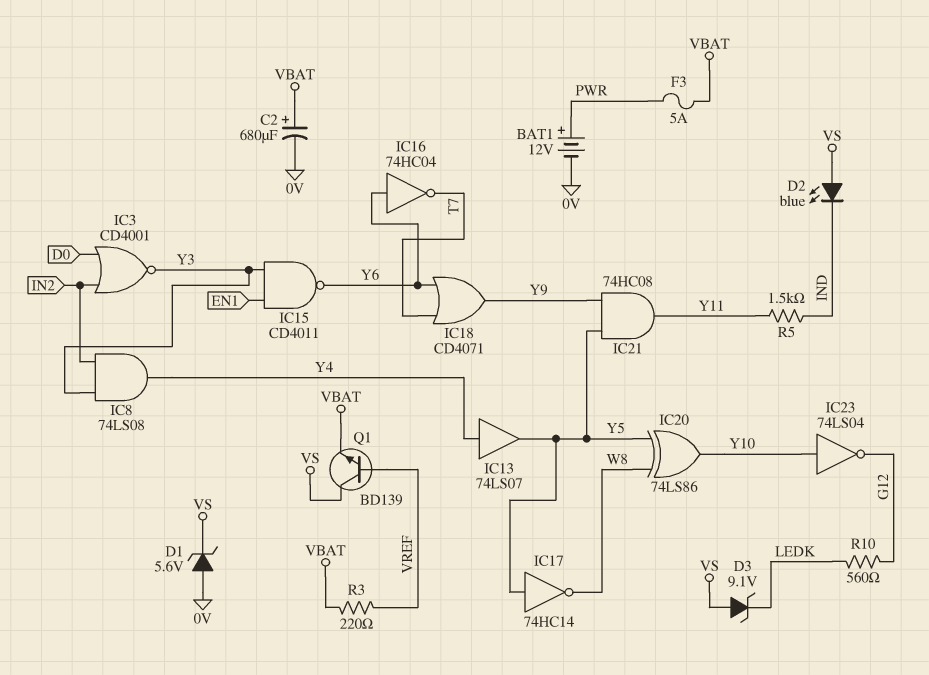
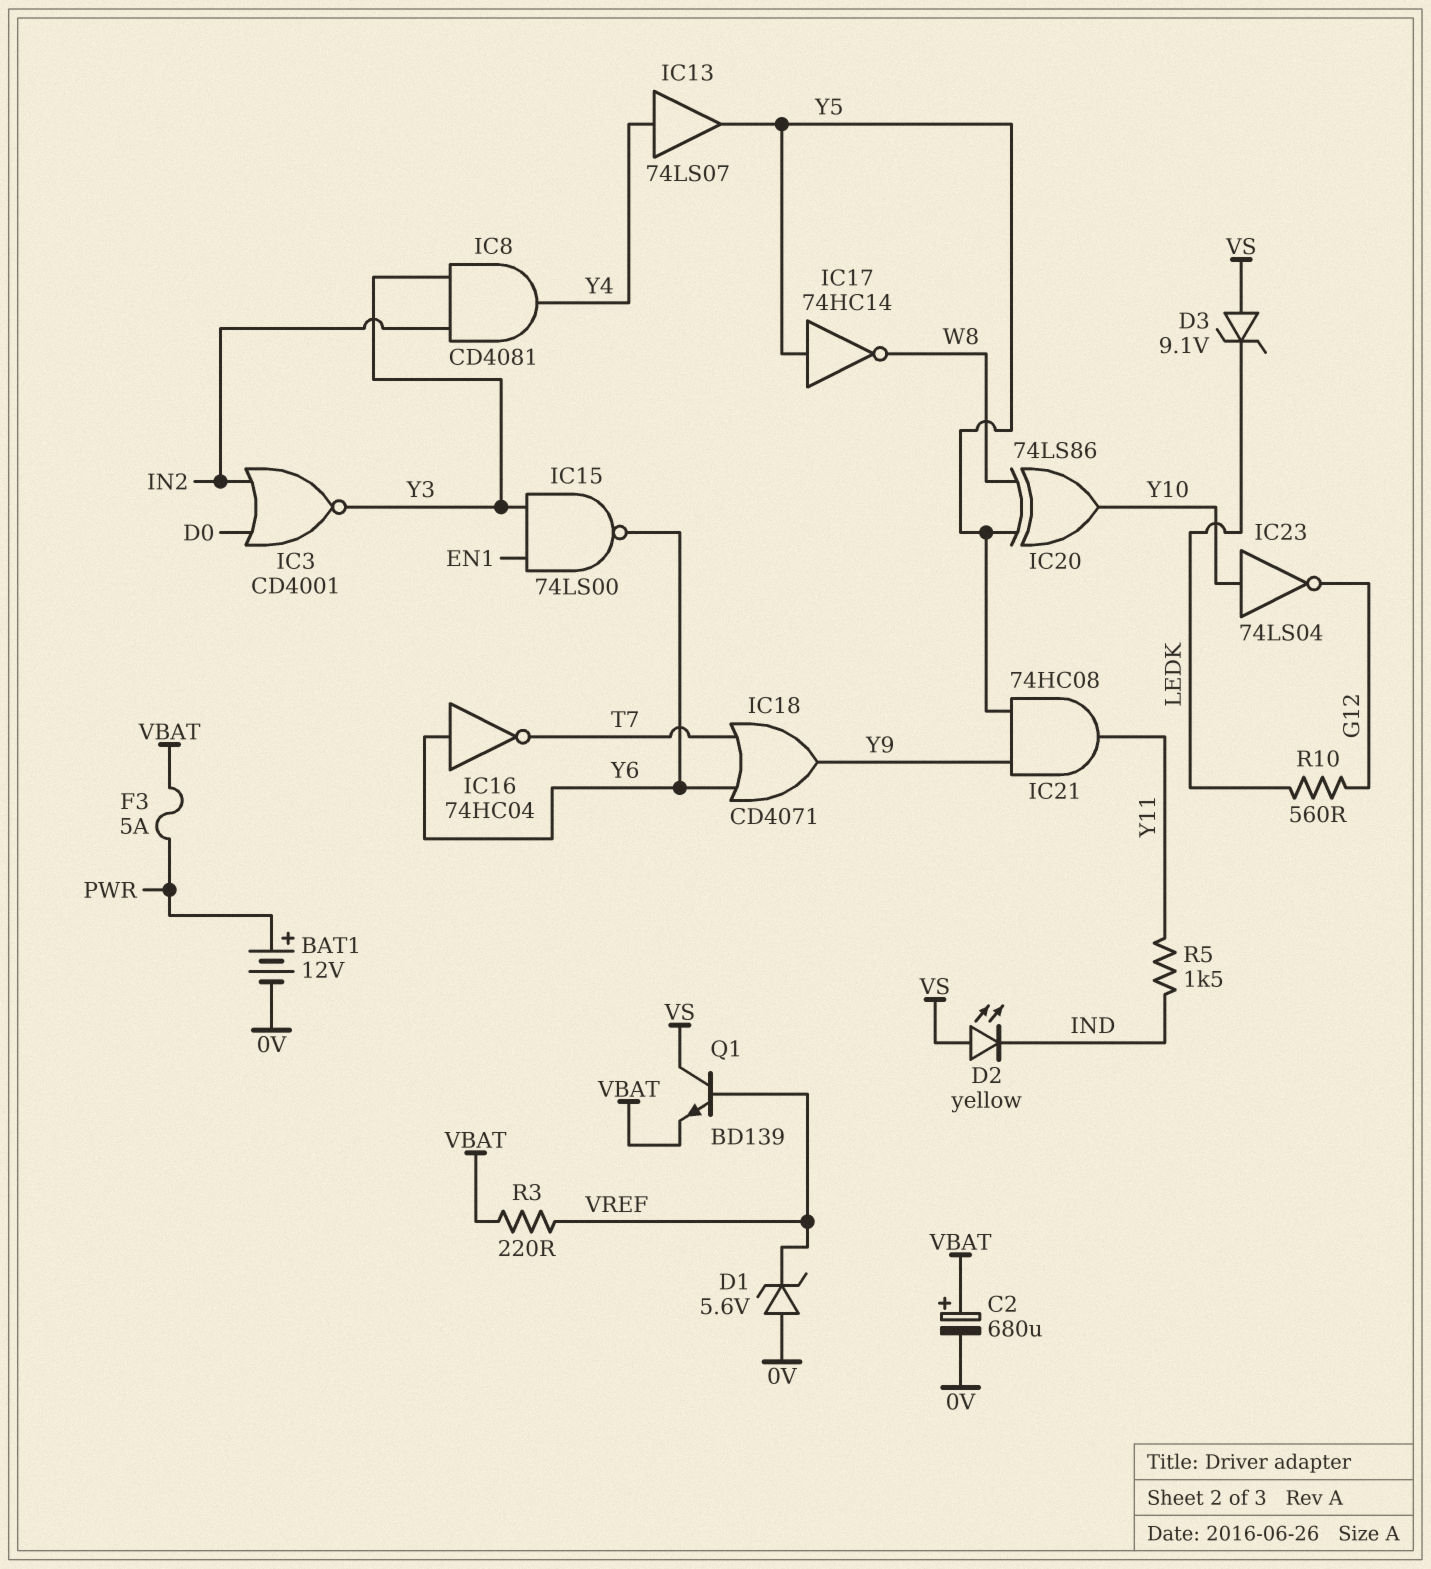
D1: zener 5.6V (A 0V, K VS) -> zener 5.6V (A 0V, K VREF)
D2: LED blue (A VS, K IND) -> LED yellow (A VS, K IND)
IC8: AND 74LS08 (in IN2, in Y3, out Y4) -> AND CD4081 (in IN2, in Y3, out Y4)
IC15: NAND CD4011 (in EN1, in Y3, out Y6) -> NAND 74LS00 (in EN1, in Y3, out Y6)

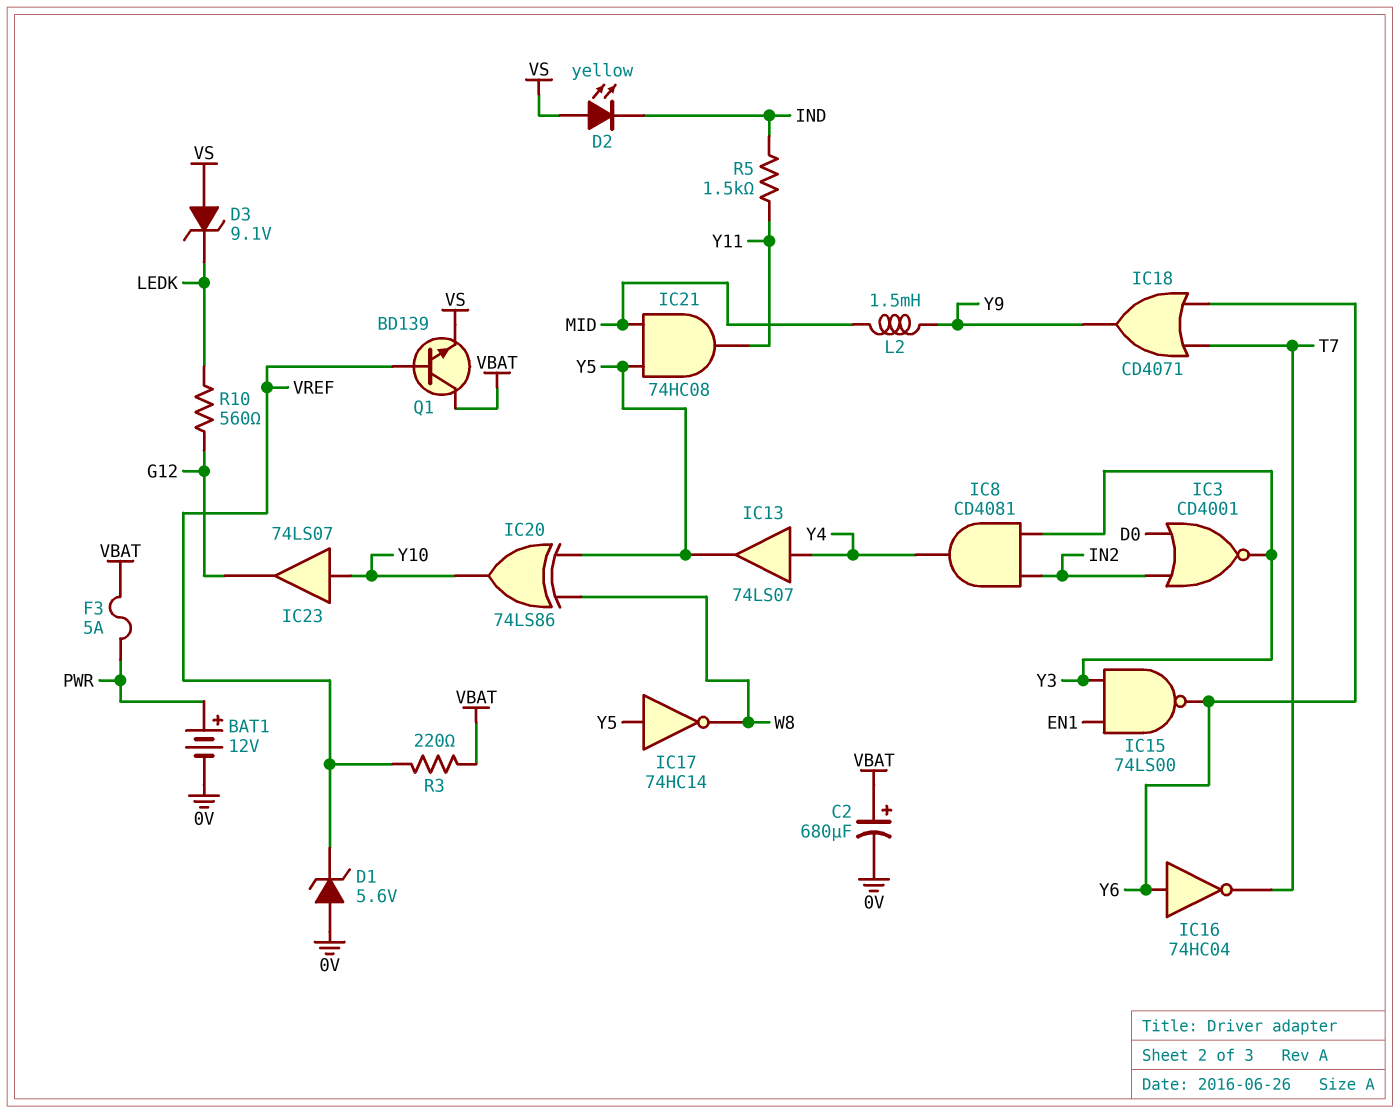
IC21: AND 74HC08 (in Y5, in Y9, out Y11) -> AND 74HC08 (in MID, in Y5, out Y11)
IC23: NOT 74LS04 (in Y10, out G12) -> buffer 74LS07 (in Y10, out G12)
L2: none -> 1.5mH (MID, Y9)
Q1: NPN BD139 (B VREF, C VS, E VBAT) -> NPN BD139 (B VREF, C VBAT, E VS)

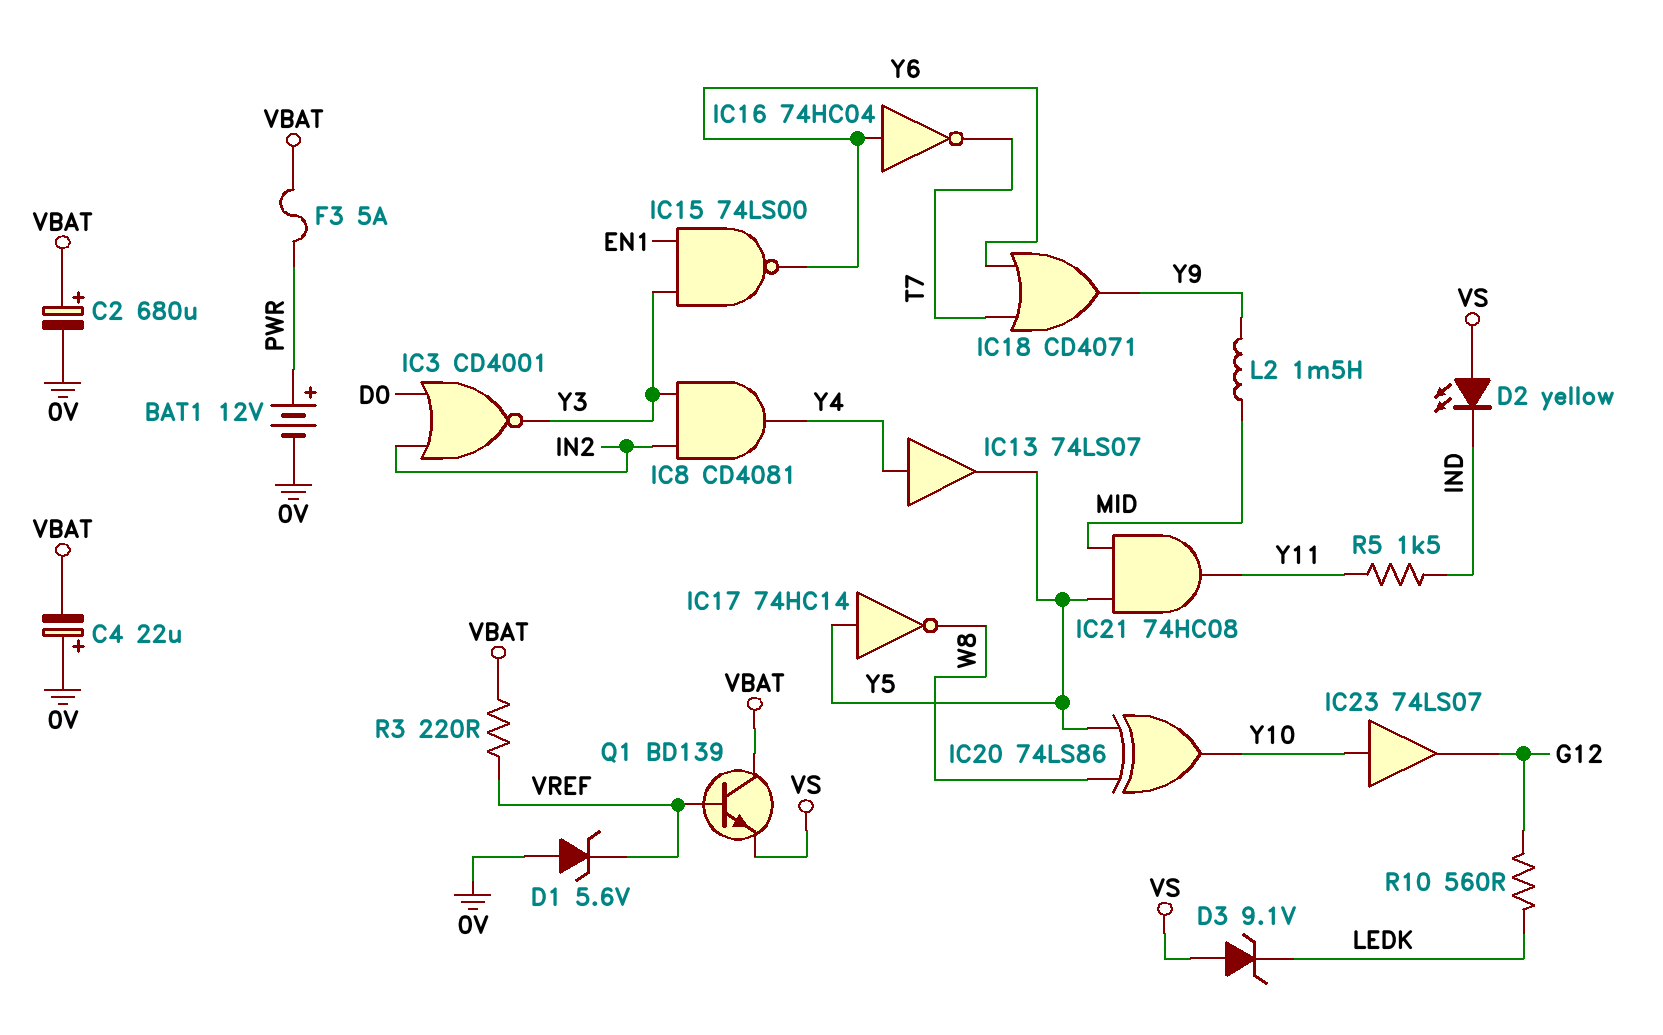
C4: none -> 22uF (plus 0V, minus VBAT)

